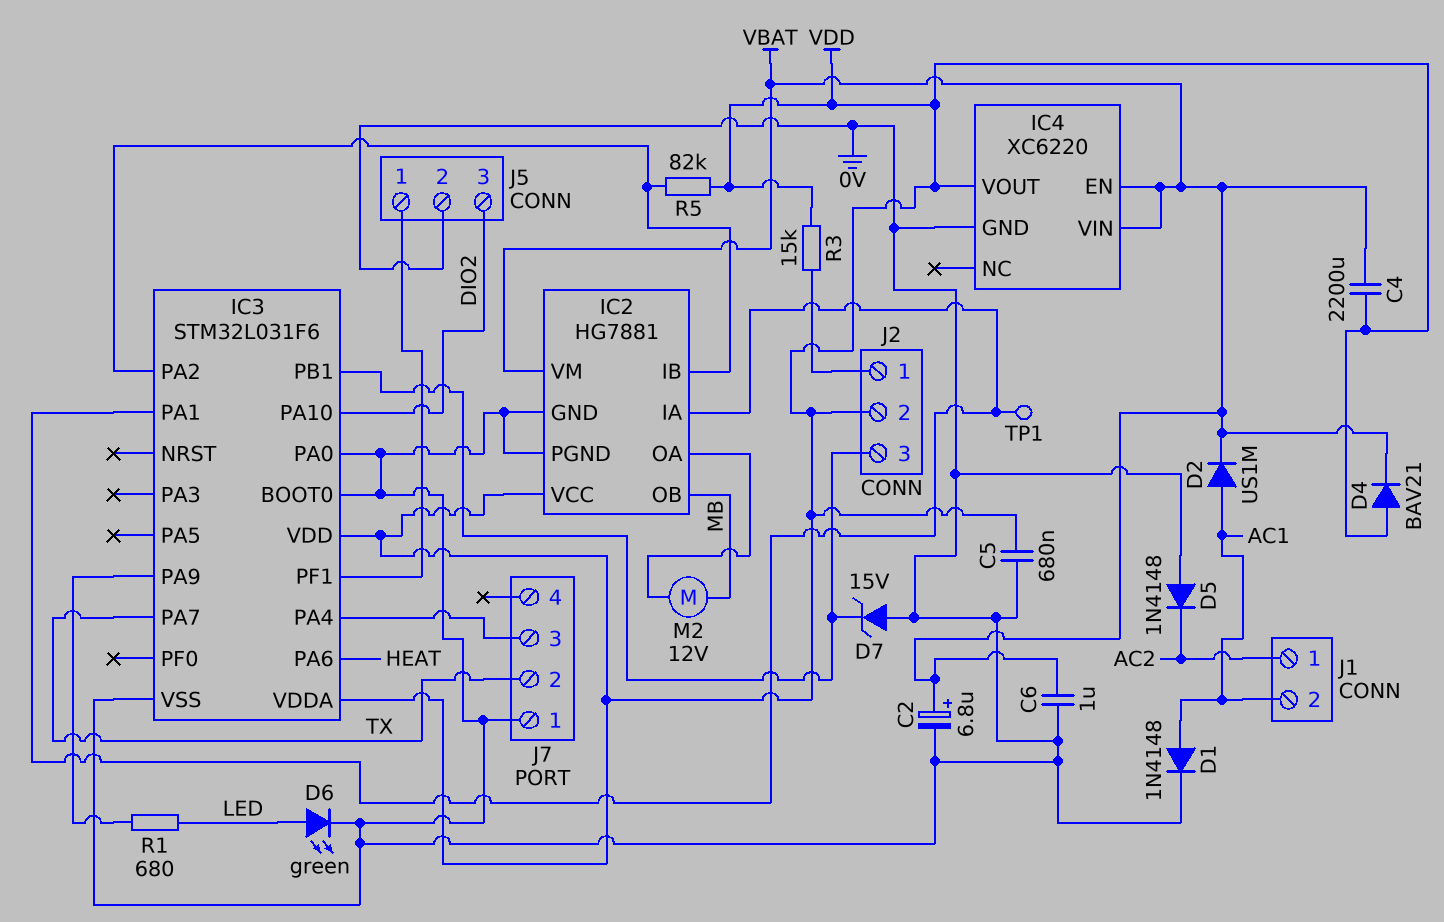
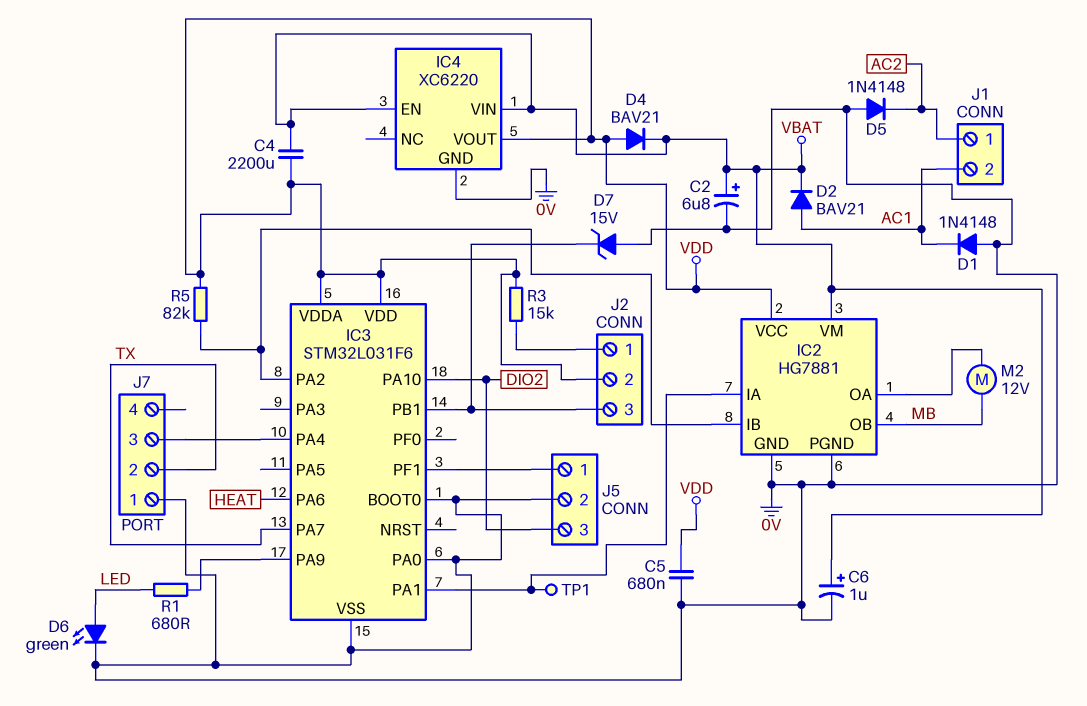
C6: 1uF (0V, VBAT) -> 1uF (plus VBAT, minus 0V)
D1: diode 1N4148 (A AC1, K 0V) -> diode 1N4148 (A 0V, K AC1)
D2: diode US1M (A AC1, K VBAT) -> diode BAV21 (A AC1, K VBAT)

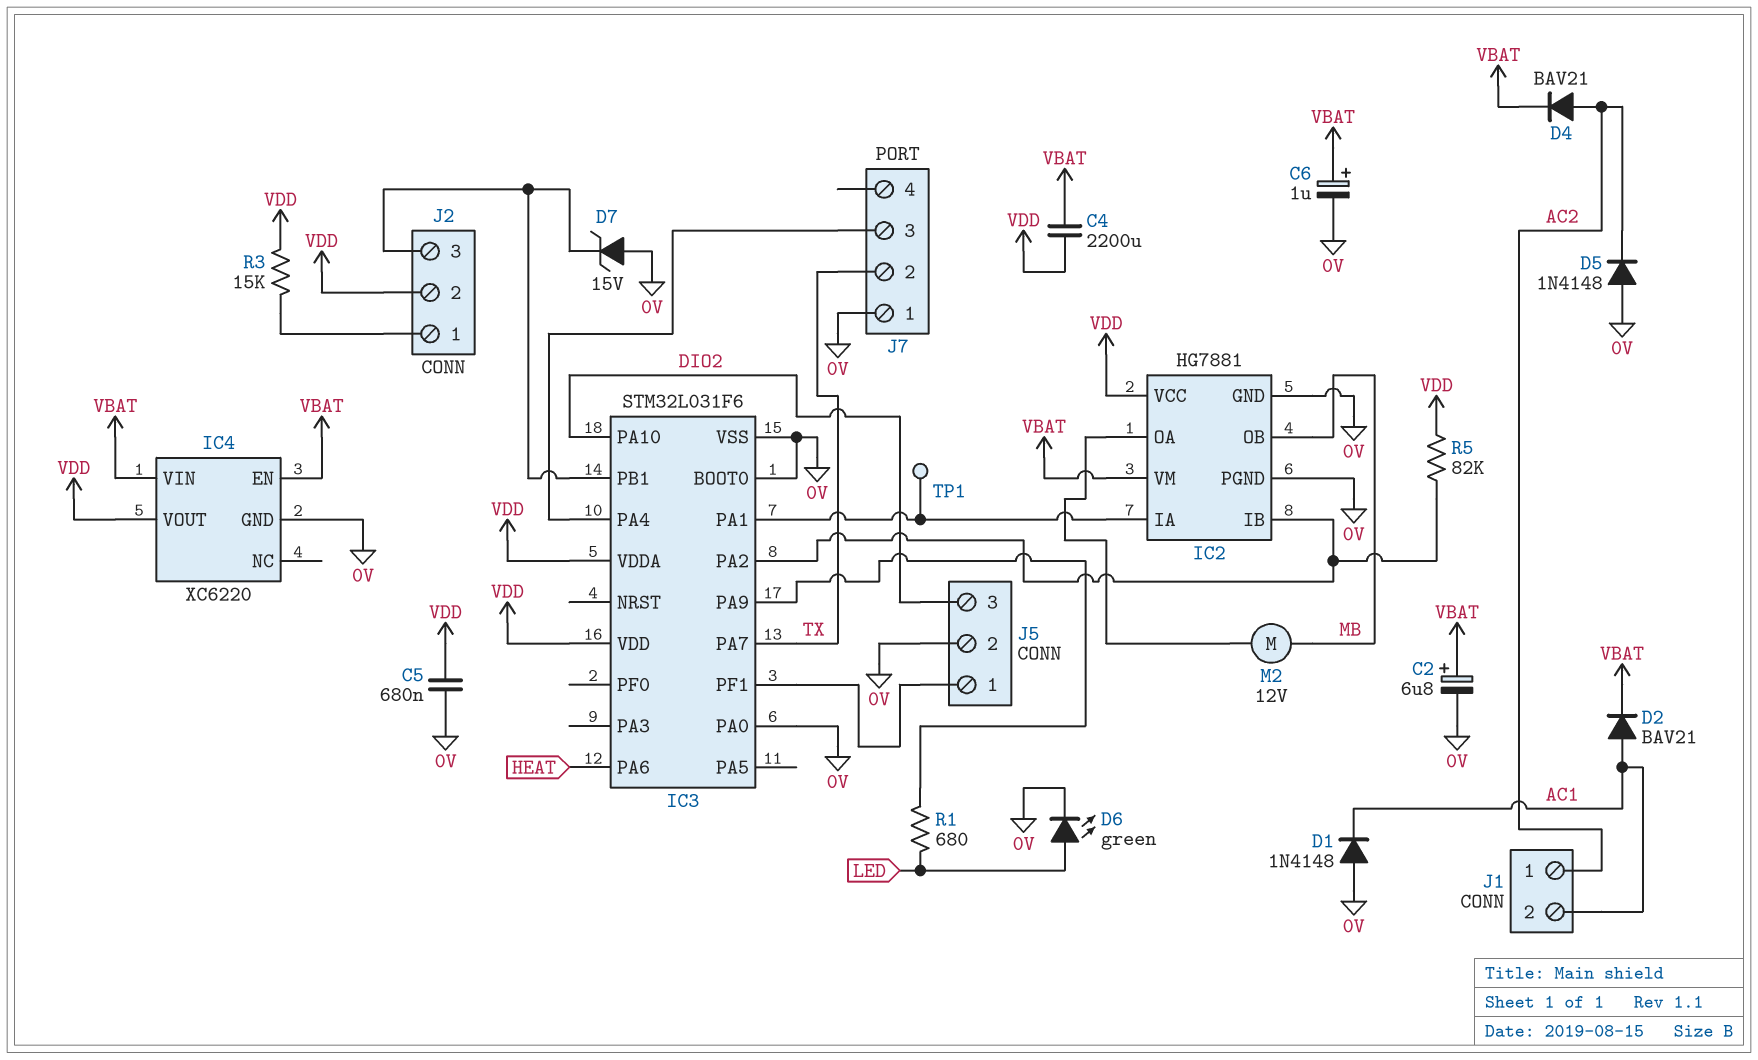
D4: diode BAV21 (A VDD, K VBAT) -> diode BAV21 (A AC2, K VBAT)

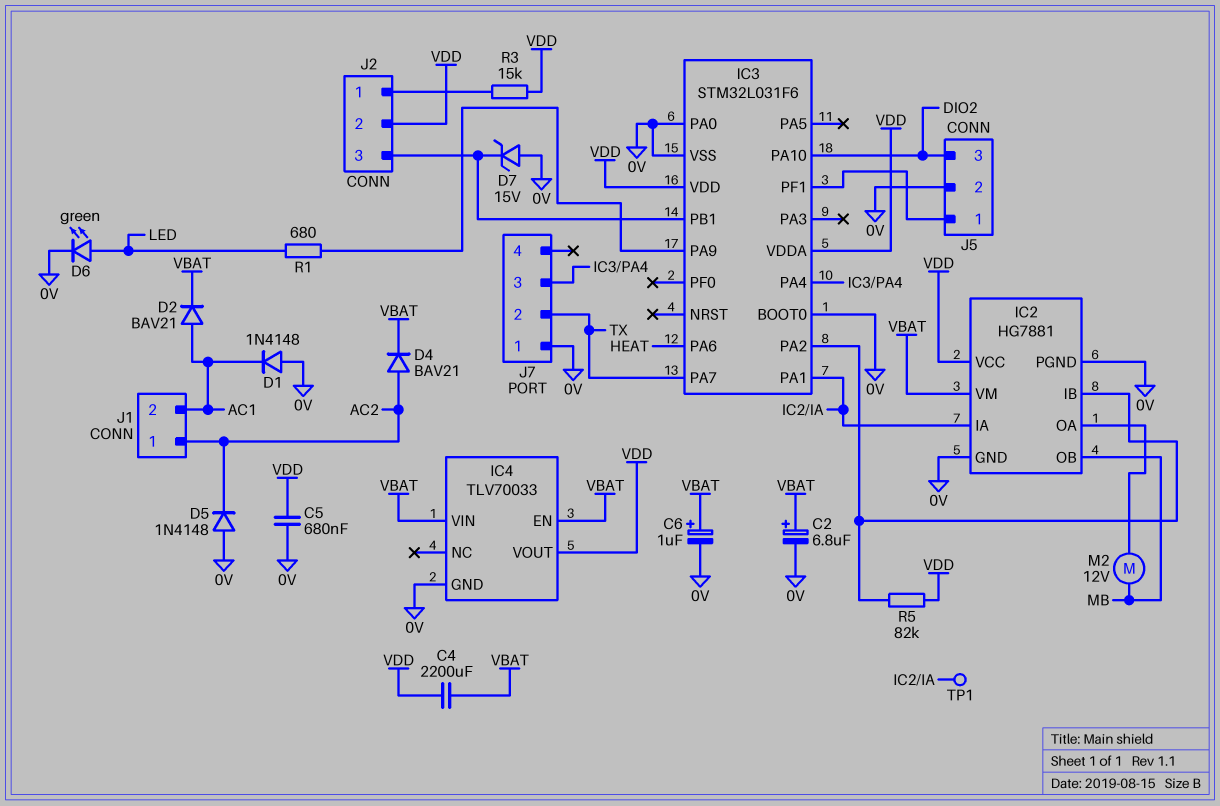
IC4: XC6220 -> TLV70033

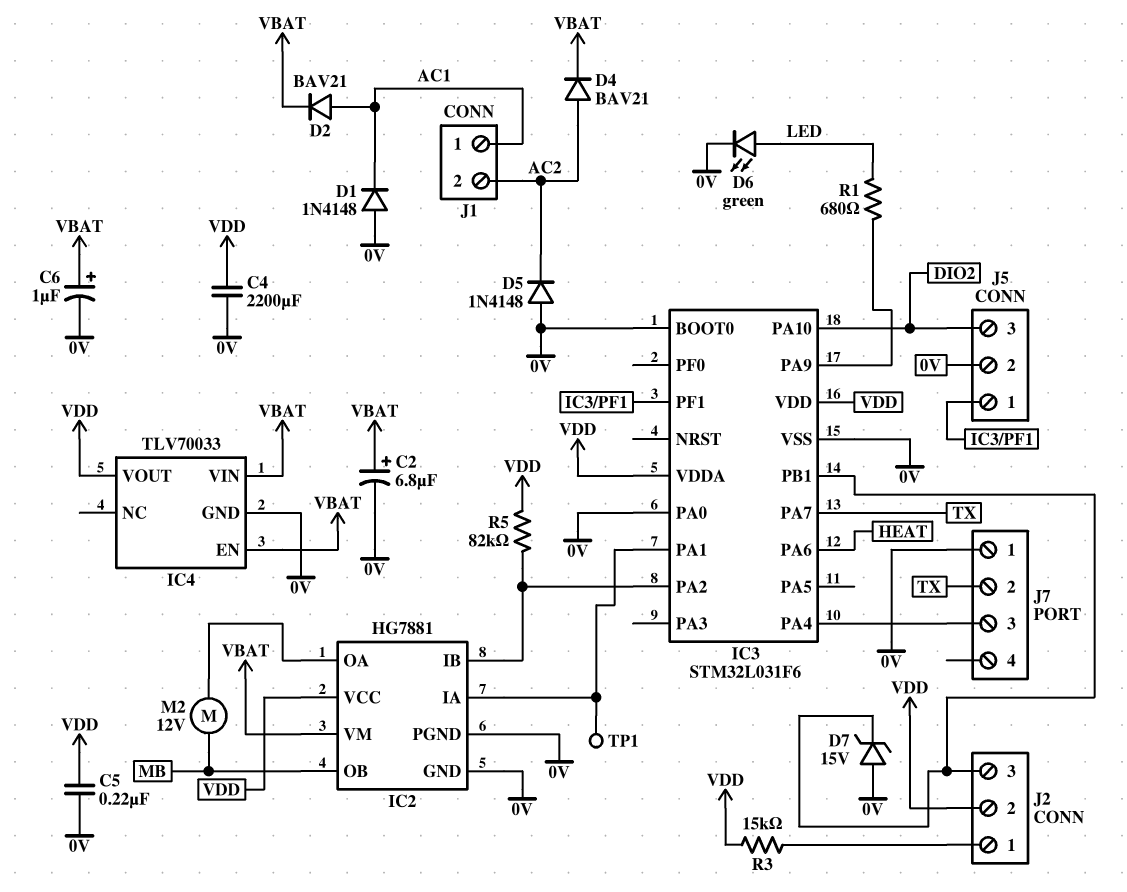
C4: 2200uF (VBAT, VDD) -> 2200uF (0V, VDD)
C5: 680nF (0V, VDD) -> 220nF (0V, VDD)
J1 pin 1: AC2 -> AC1
J1 pin 2: AC1 -> AC2

